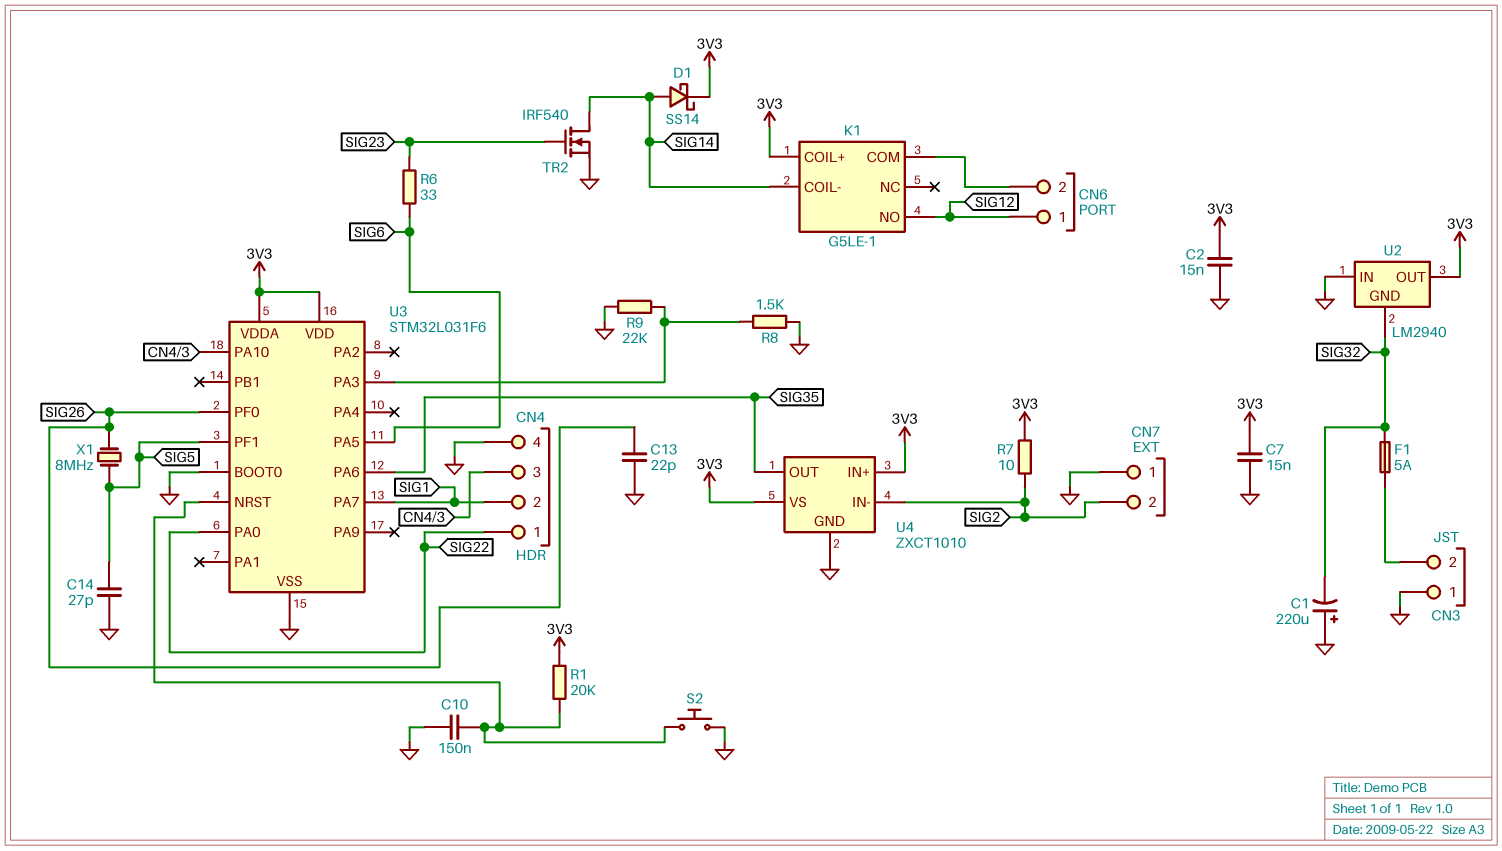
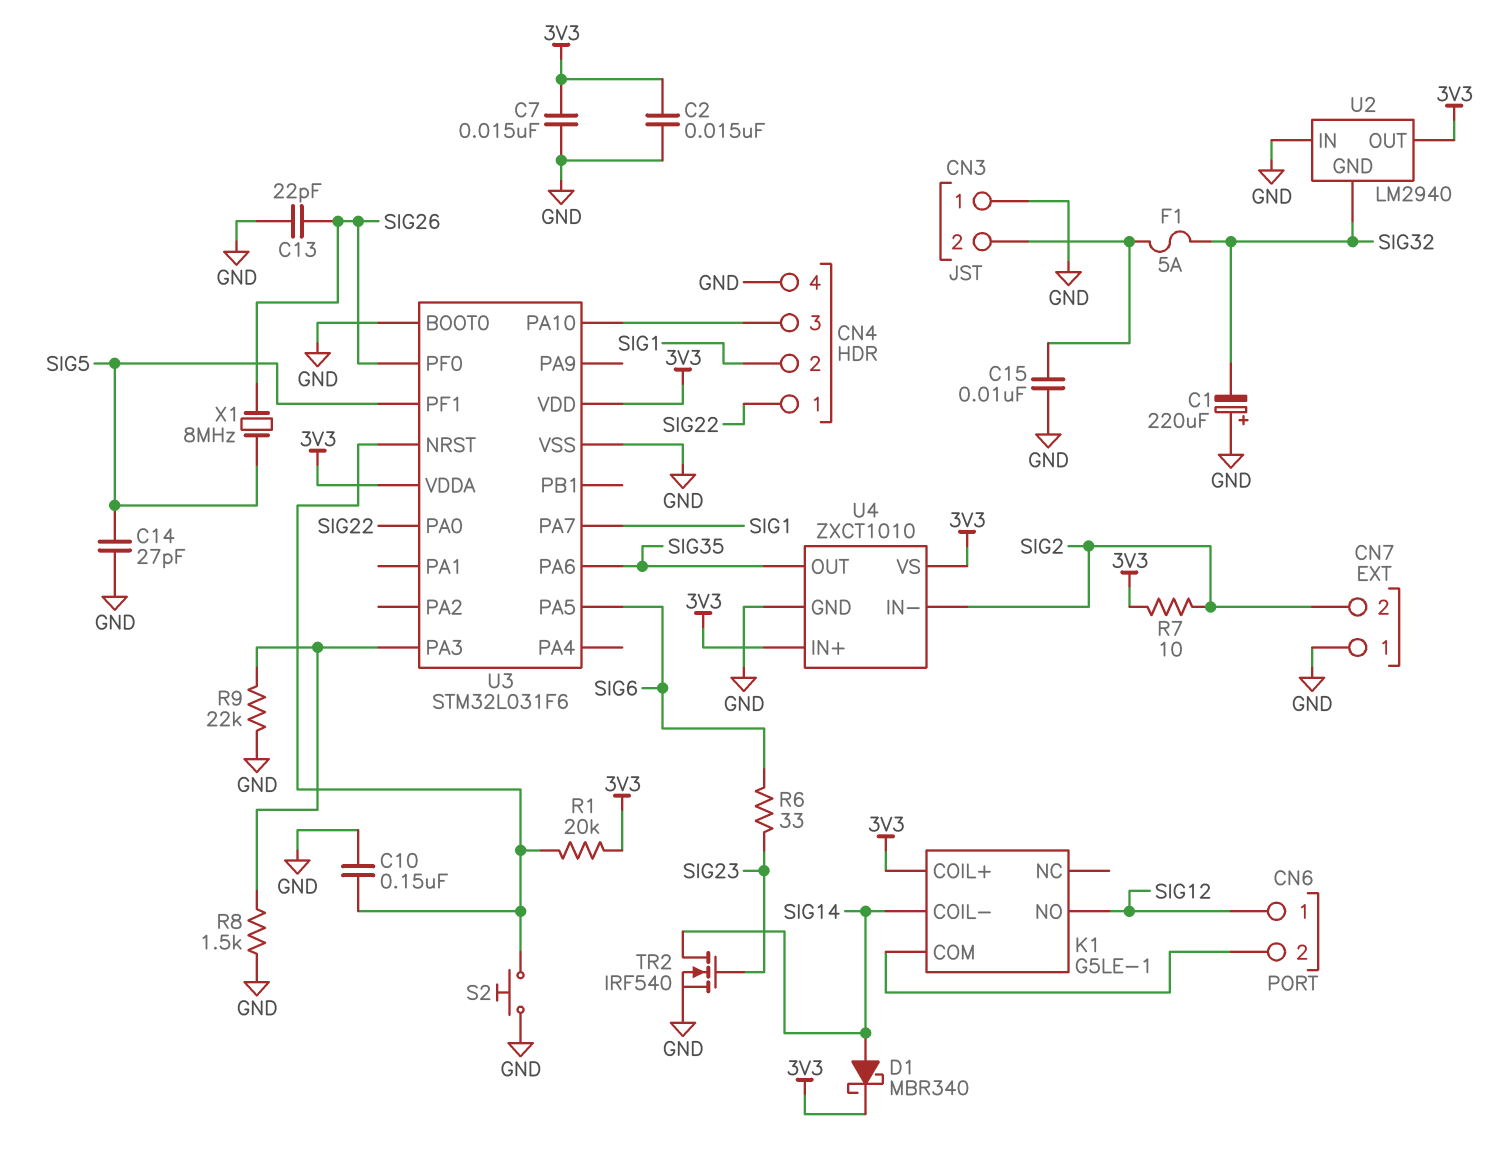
C15: none -> 10nF (CN3/2, GND)
D1: schottky SS14 (A SIG14, K 3V3) -> schottky MBR340 (A SIG14, K 3V3)

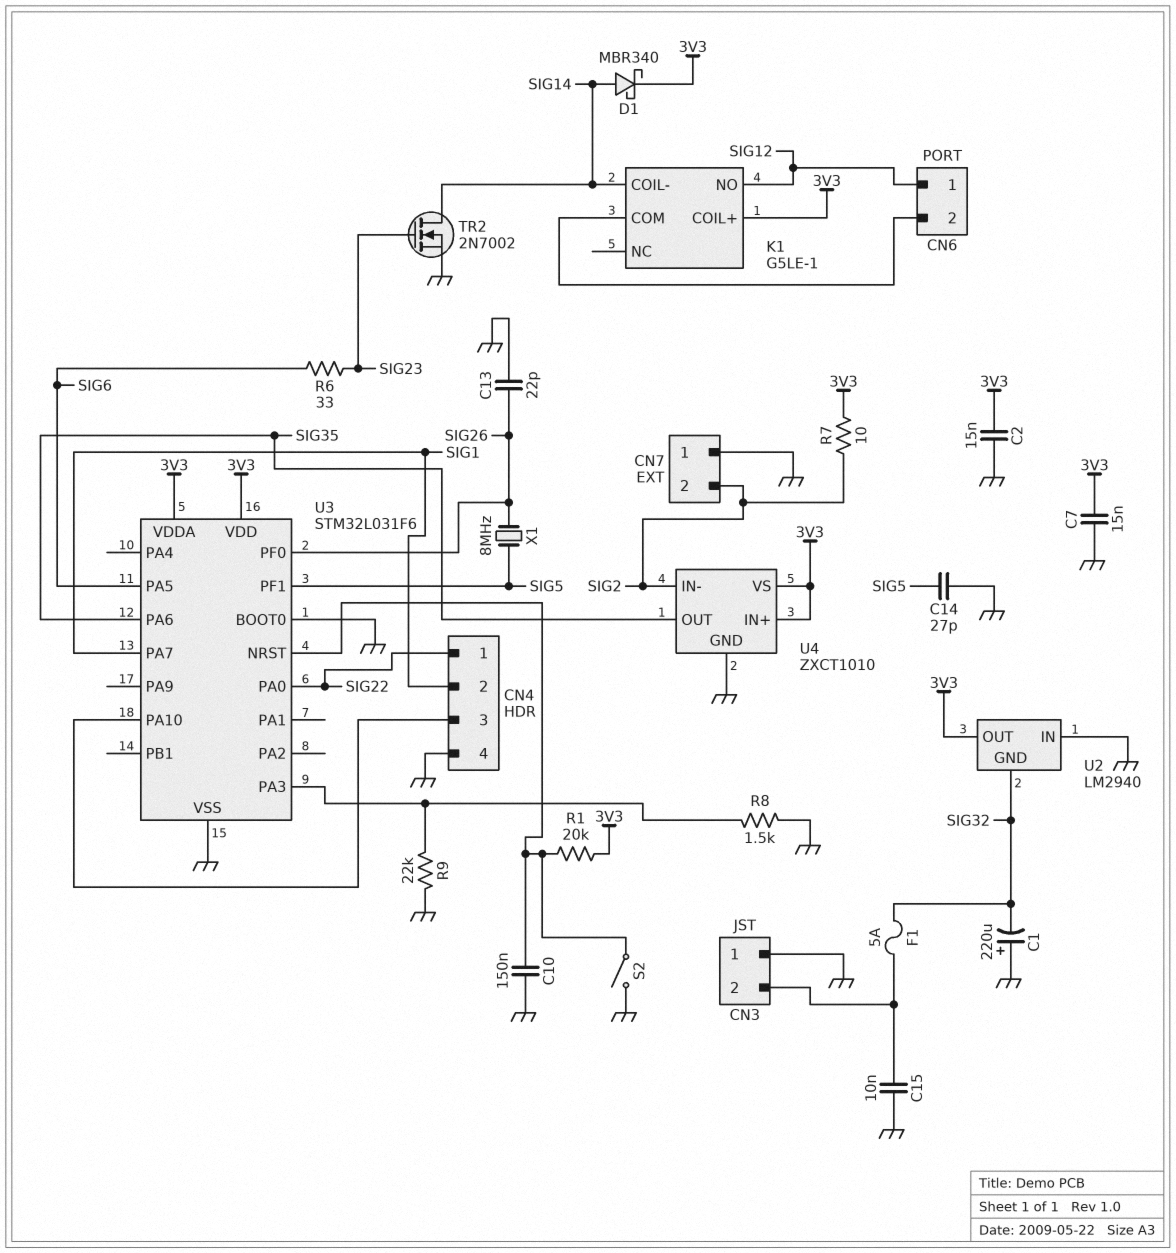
S2: button (GND, U3/NRST) -> switch (GND, U3/NRST)
TR2: NMOS IRF540 (G SIG23, D SIG14, S GND) -> NMOS 2N7002 (G SIG23, D SIG14, S GND)

